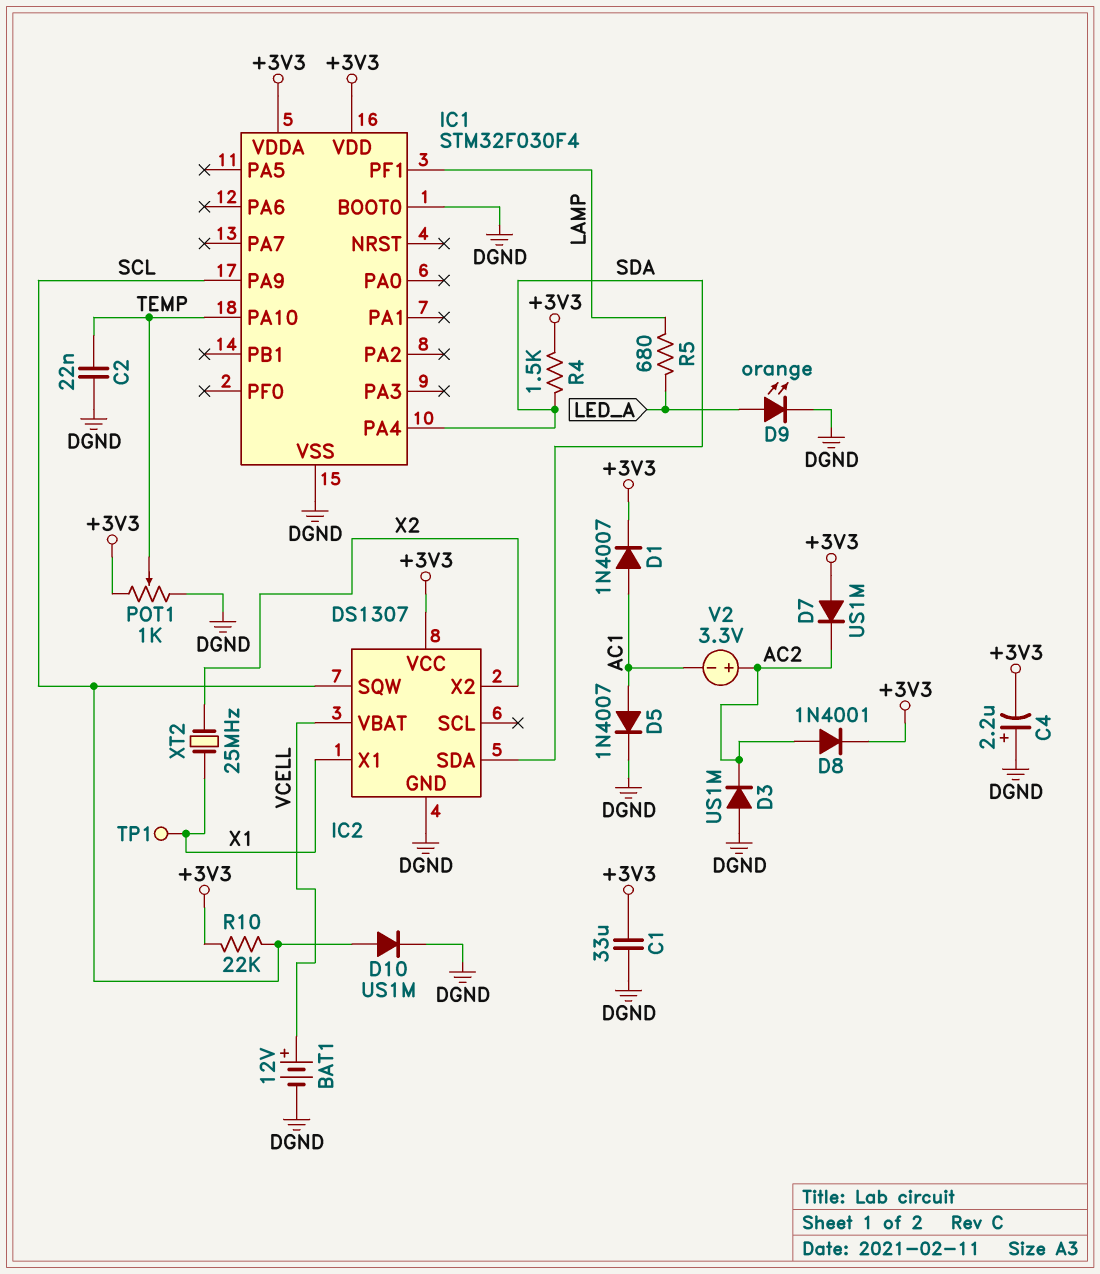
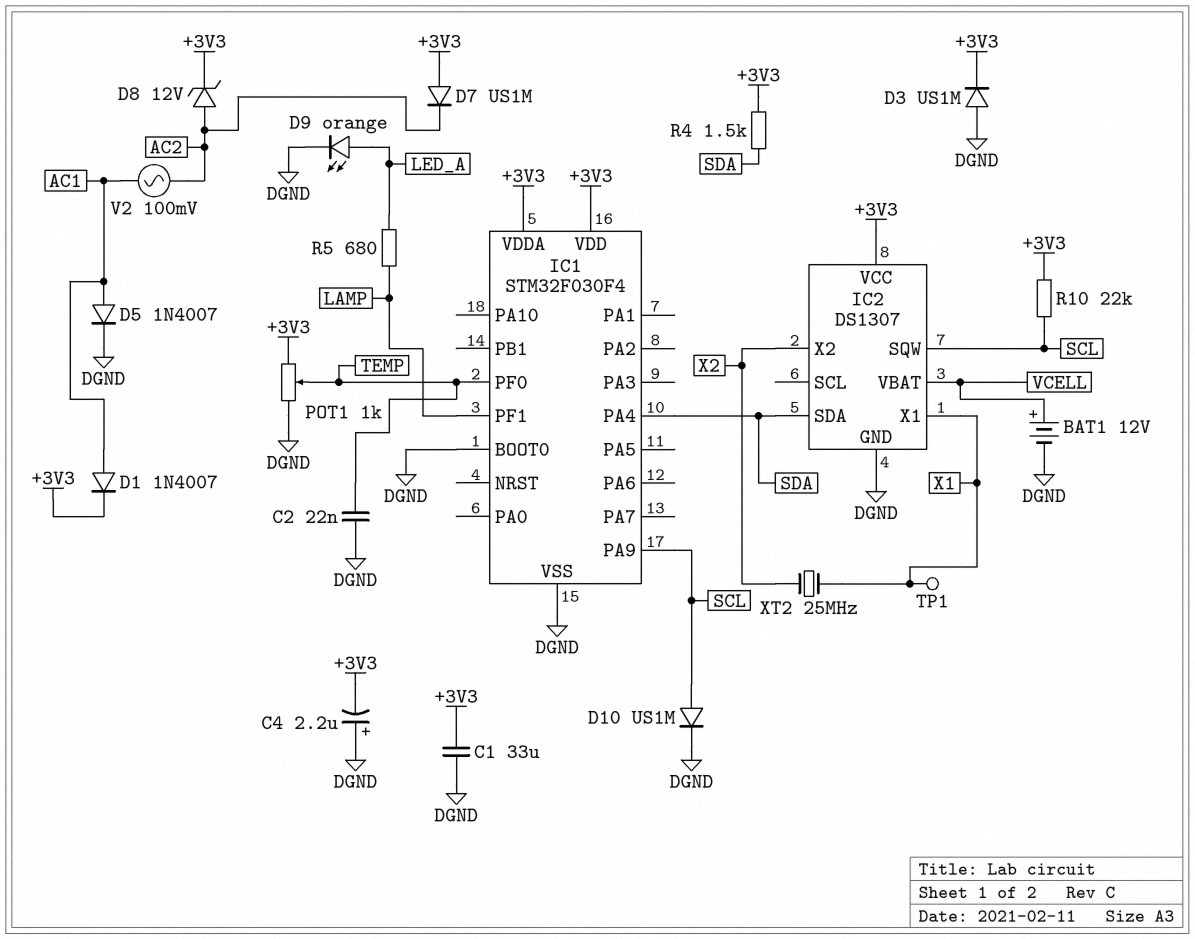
D3: diode US1M (A DGND, K AC2) -> diode US1M (A DGND, K +3V3)
D8: diode 1N4001 (A AC2, K +3V3) -> zener 12V (A AC2, K +3V3)
IC1 pin PA10: TEMP -> none
IC1 pin PF0: none -> TEMP
V2: 3.3V (plus AC2, minus AC1) -> AC 100mV (AC1, AC2)

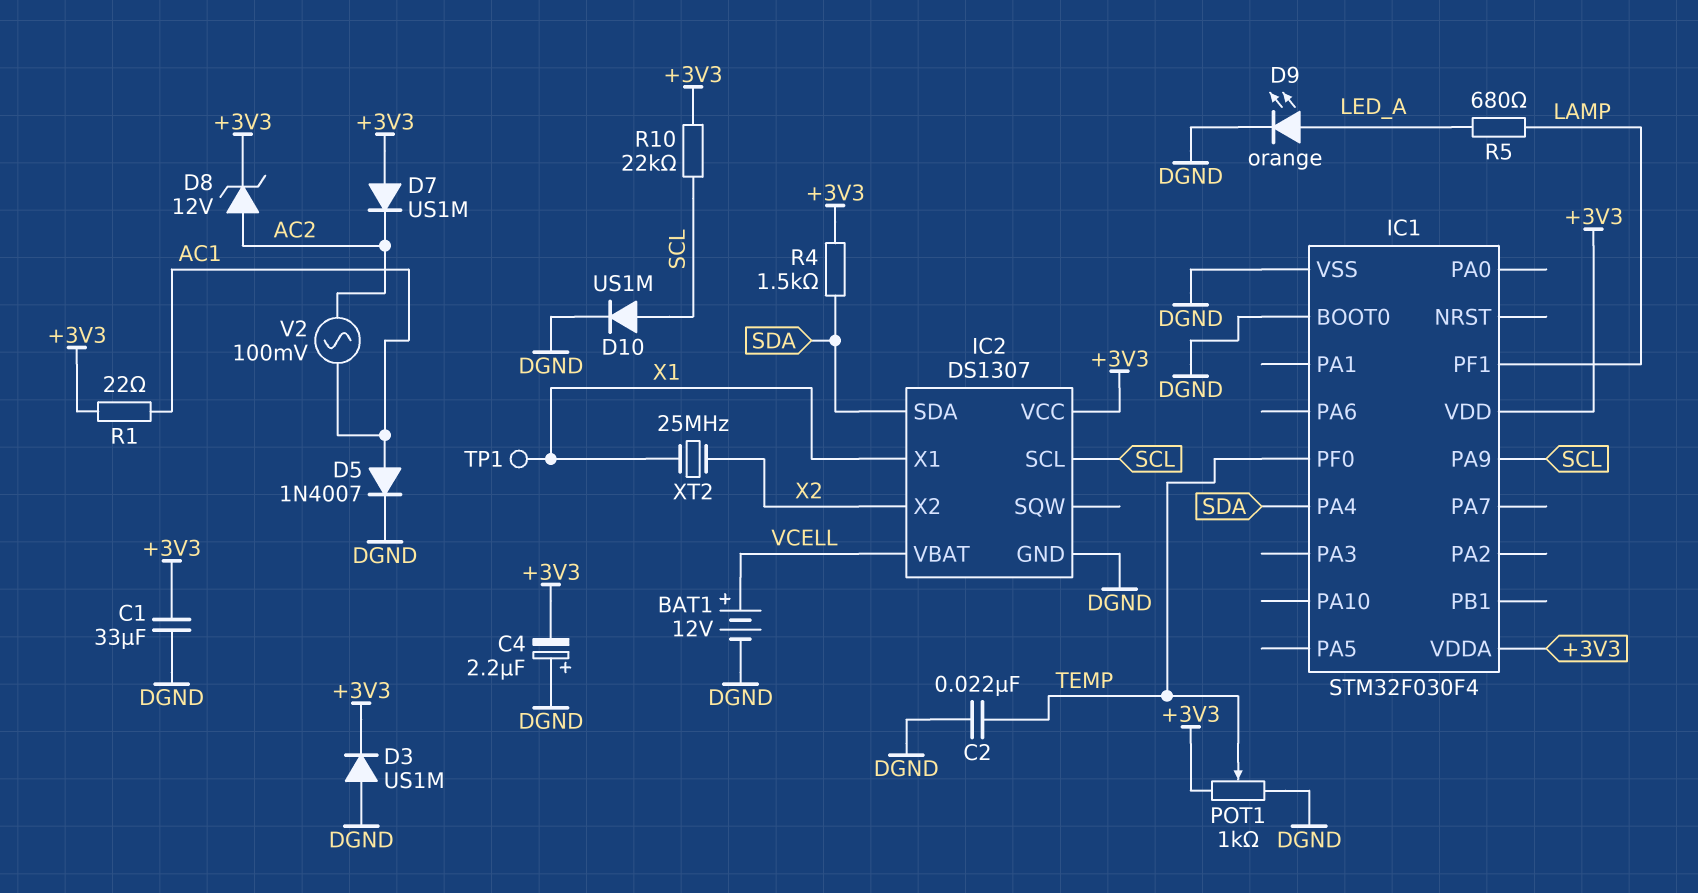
D1: diode 1N4007 (A AC1, K +3V3) -> none
IC2 pin SCL: none -> SCL
IC2 pin SQW: SCL -> none
R1: none -> 22 (+3V3, AC1)

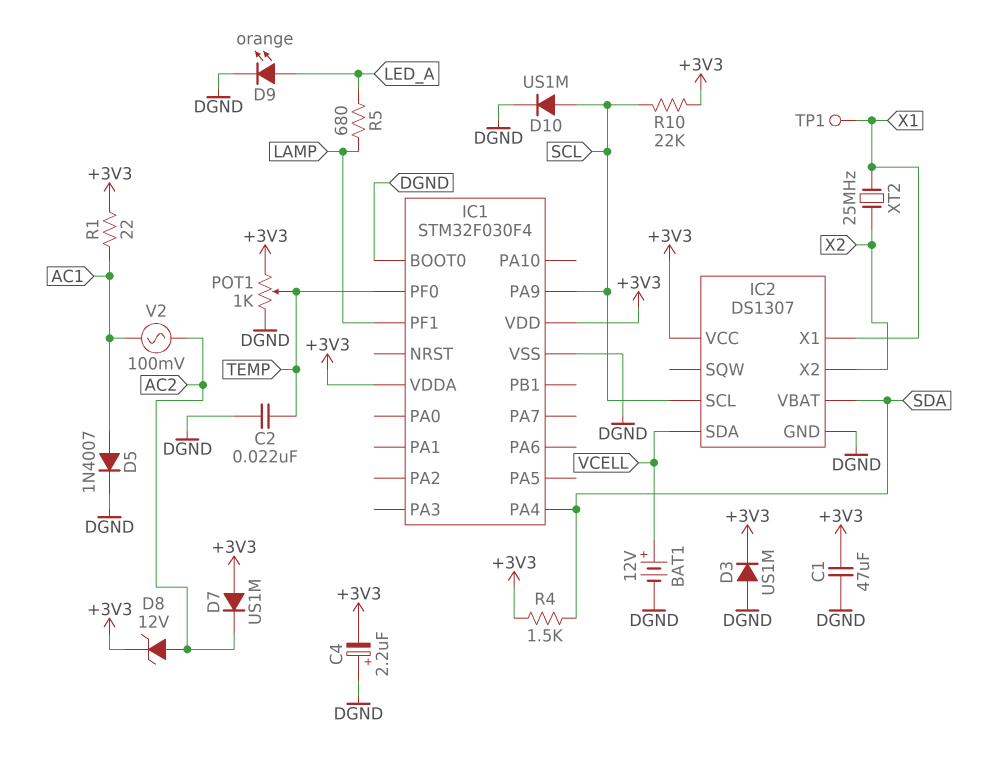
C1: 33uF (+3V3, DGND) -> 47uF (+3V3, DGND)
IC2 pin SDA: SDA -> VCELL
IC2 pin VBAT: VCELL -> SDA

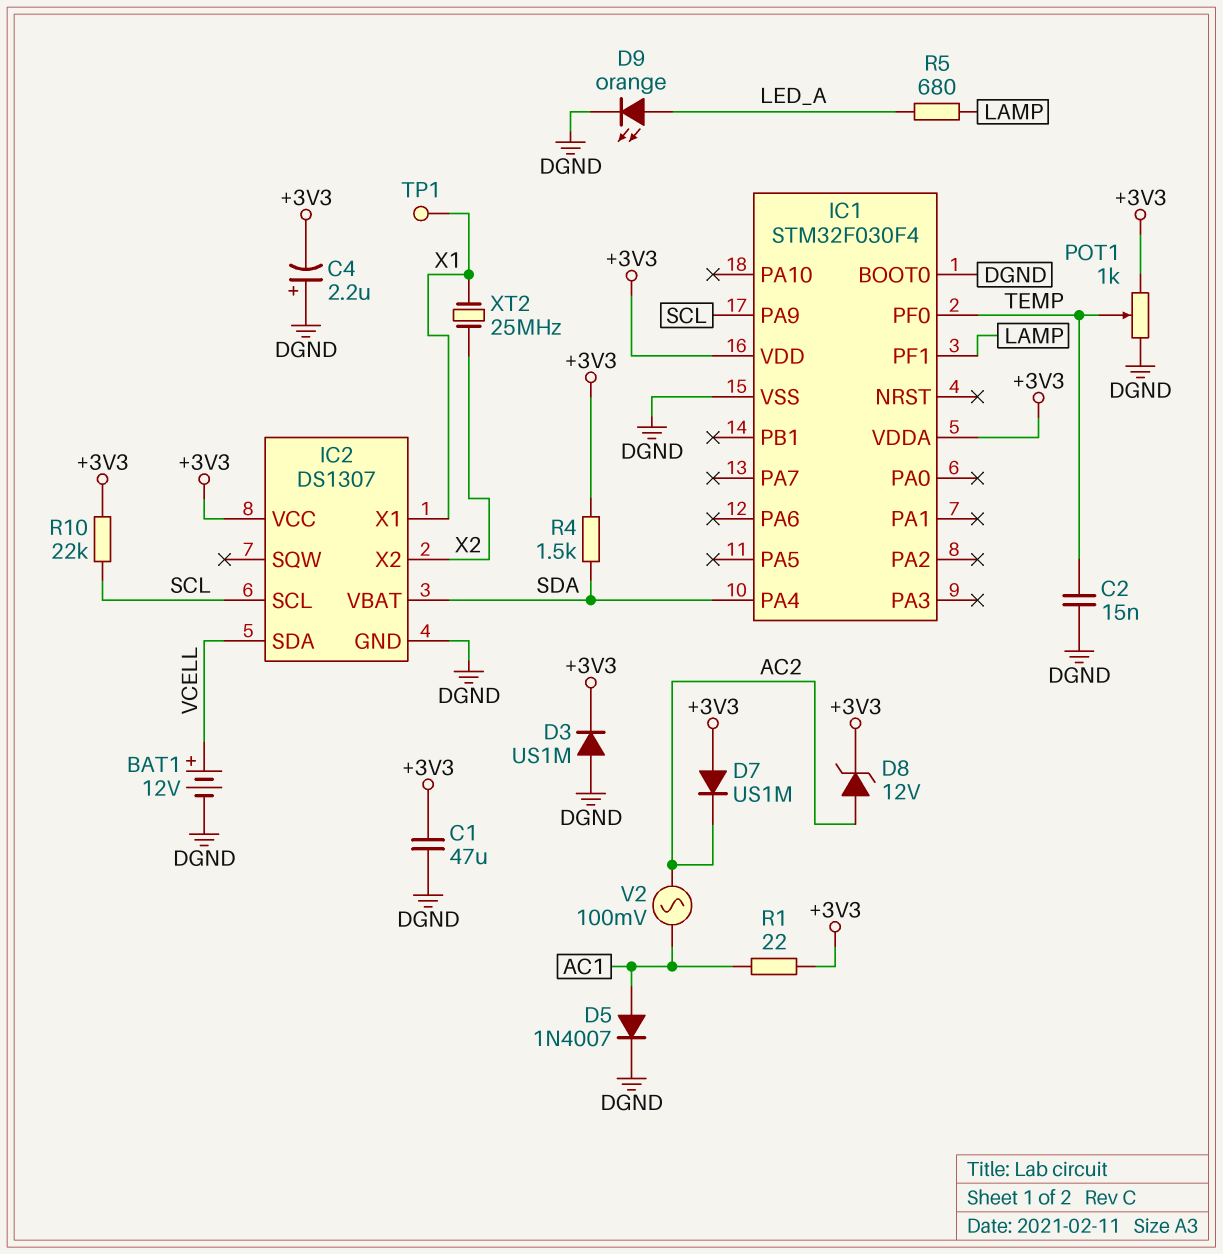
C2: 22nF (DGND, TEMP) -> 15nF (DGND, TEMP)
D10: diode US1M (A SCL, K DGND) -> none

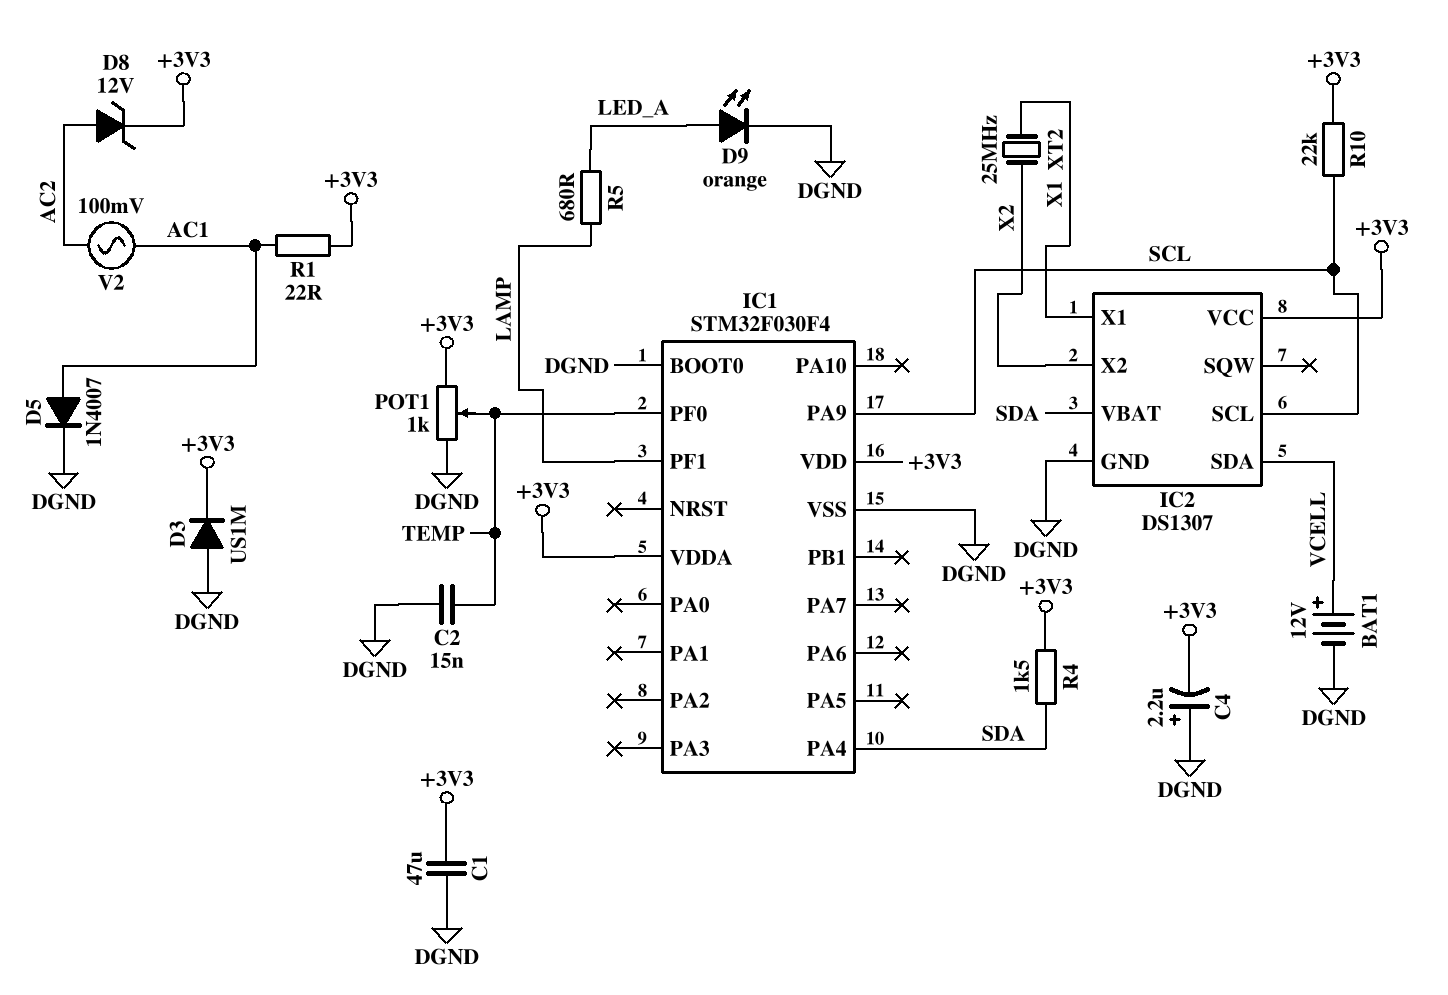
D7: diode US1M (A +3V3, K AC2) -> none
TP1: test point (X1) -> none

